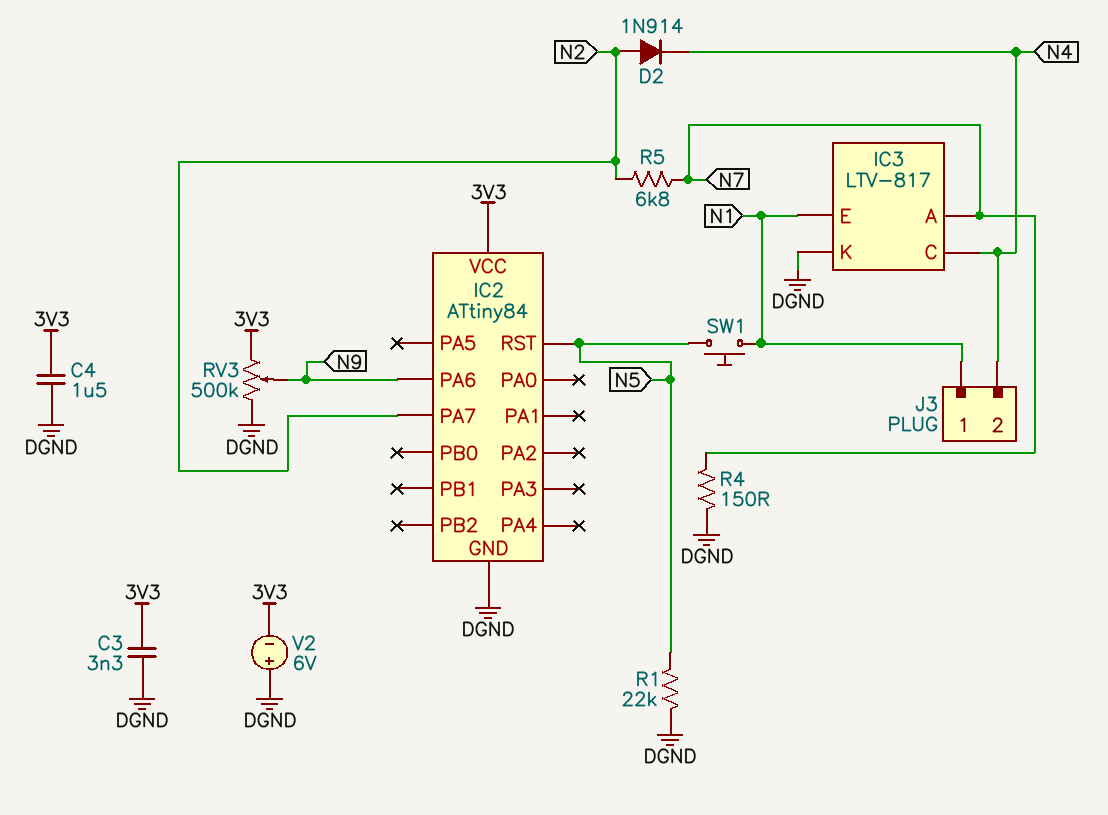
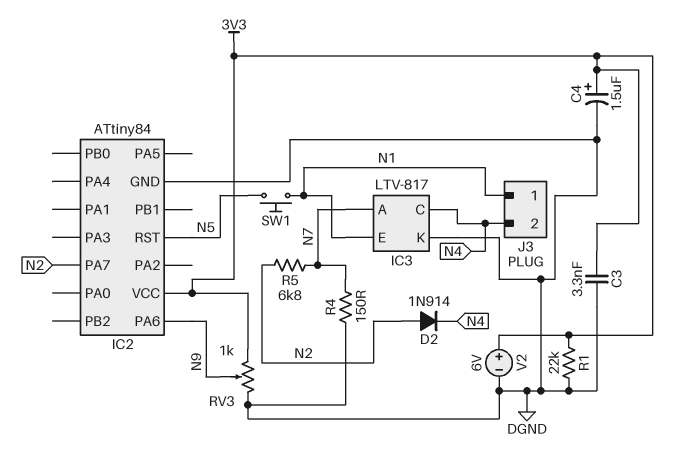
C4: 1.5uF (3V3, DGND) -> 1.5uF (plus 3V3, minus DGND)
R1: 22k (DGND, N5) -> 22k (3V3, DGND)
RV3: 500k (3V3, DGND, wiper N9) -> 1k (3V3, DGND, wiper N9)
V2: 6V (plus DGND, minus 3V3) -> 6V (plus 3V3, minus DGND)

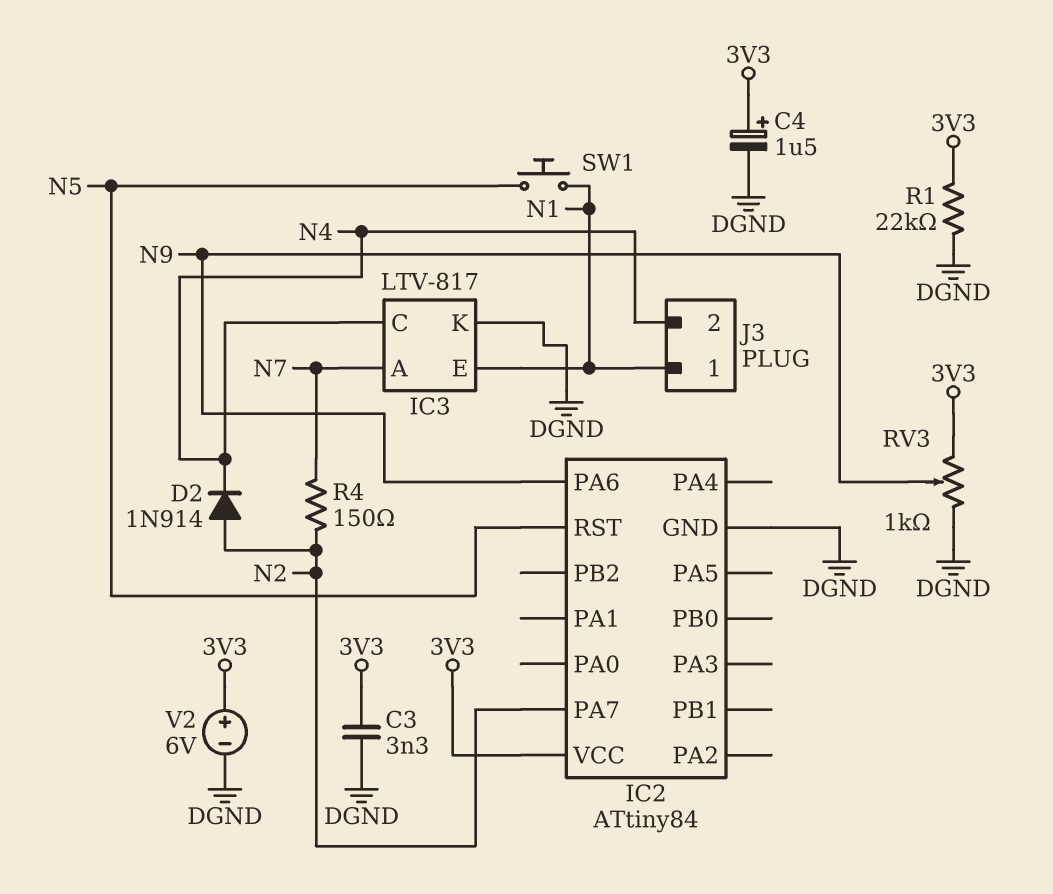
R4: 150 (DGND, N7) -> 150 (N2, N7)
R5: 6.8k (N2, N7) -> none

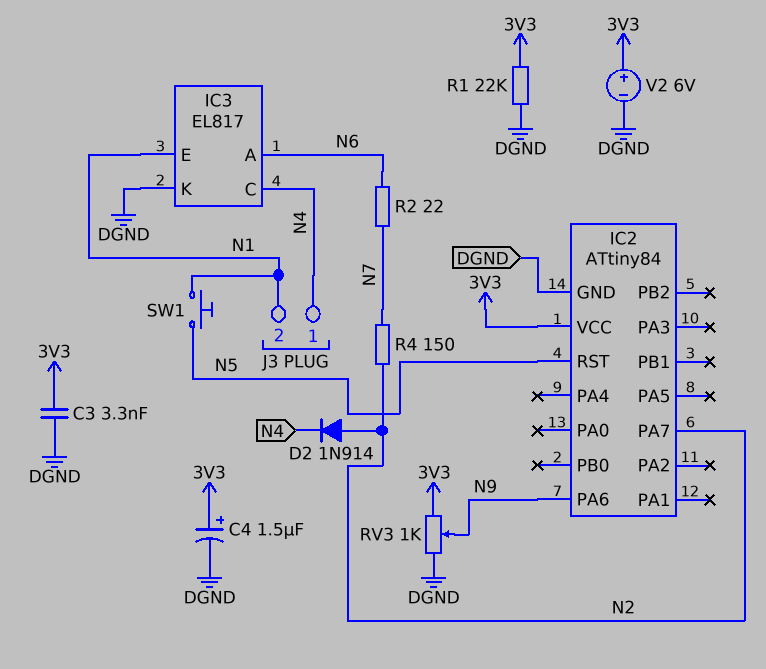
IC3: LTV-817 -> EL817
IC3 pin A: N7 -> N6
J3 pin 1: N1 -> N4
J3 pin 2: N4 -> N1
R2: none -> 22 (N6, N7)

